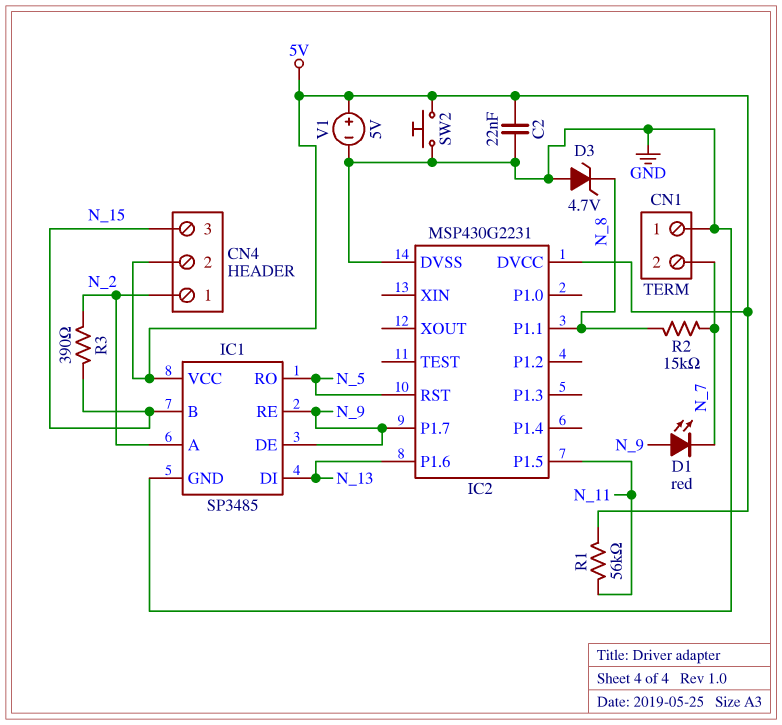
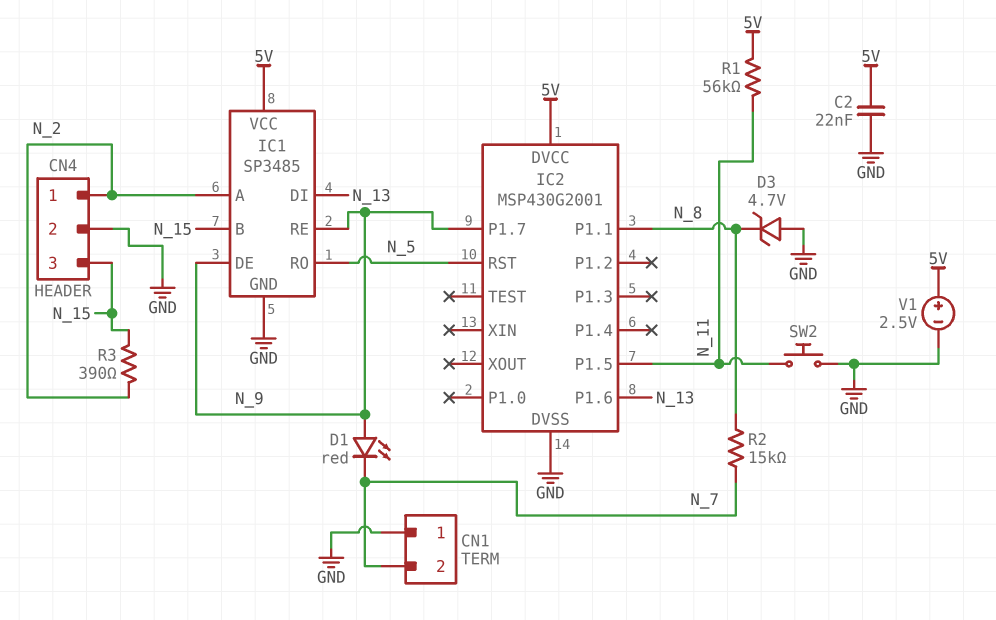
CN4 pin 2: 5V -> GND
IC2: MSP430G2231 -> MSP430G2001
SW2: button (5V, GND) -> button (GND, N_11)
V1: 5V (plus 5V, minus GND) -> 2.5V (plus 5V, minus GND)

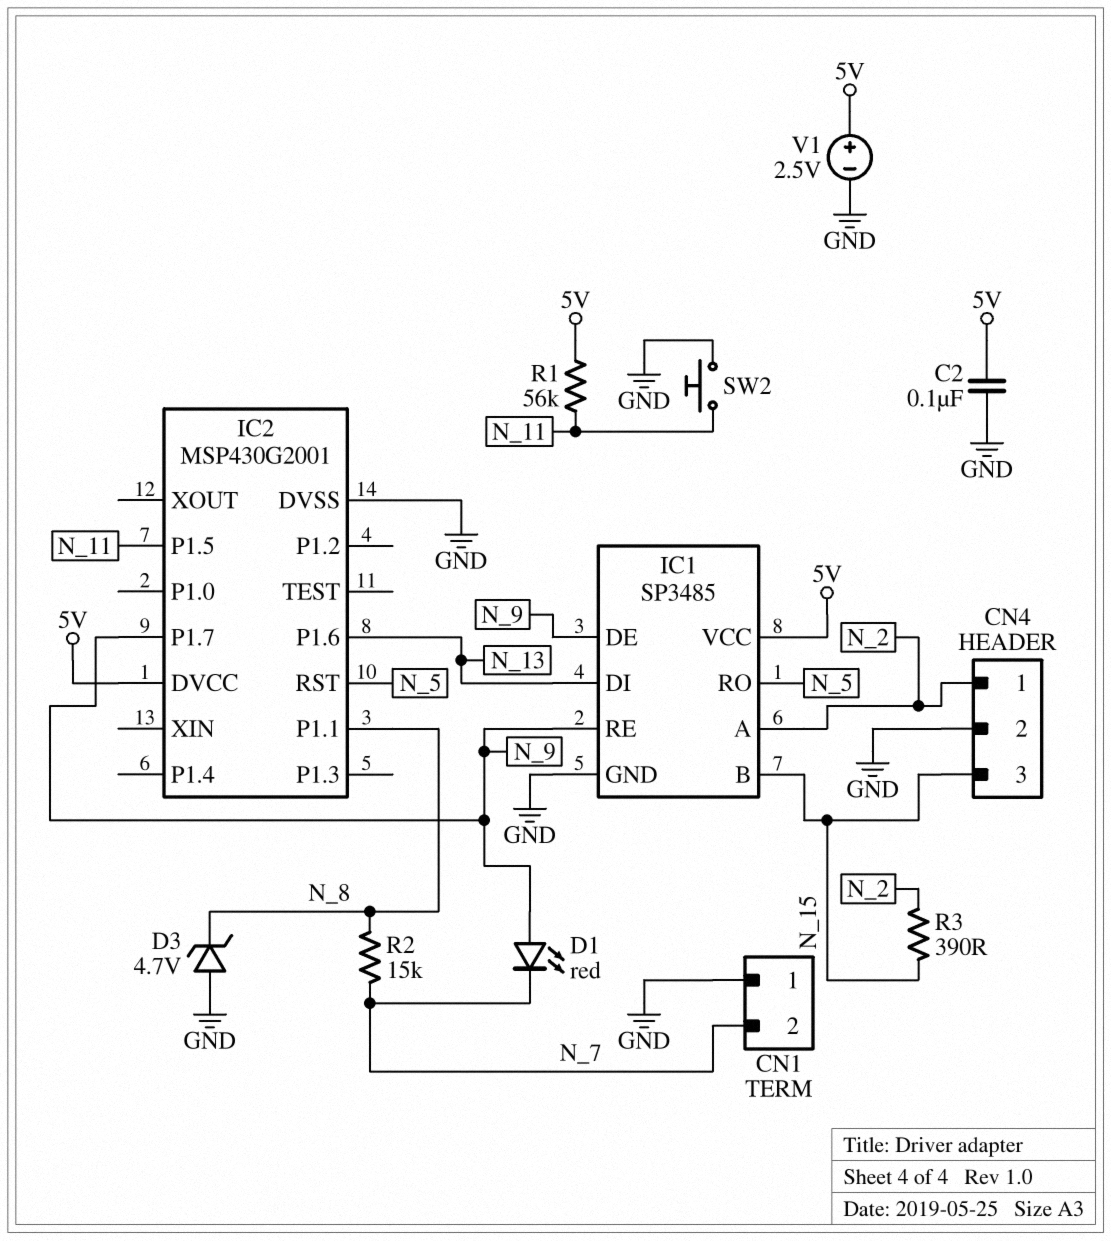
C2: 22nF (5V, GND) -> 100nF (5V, GND)

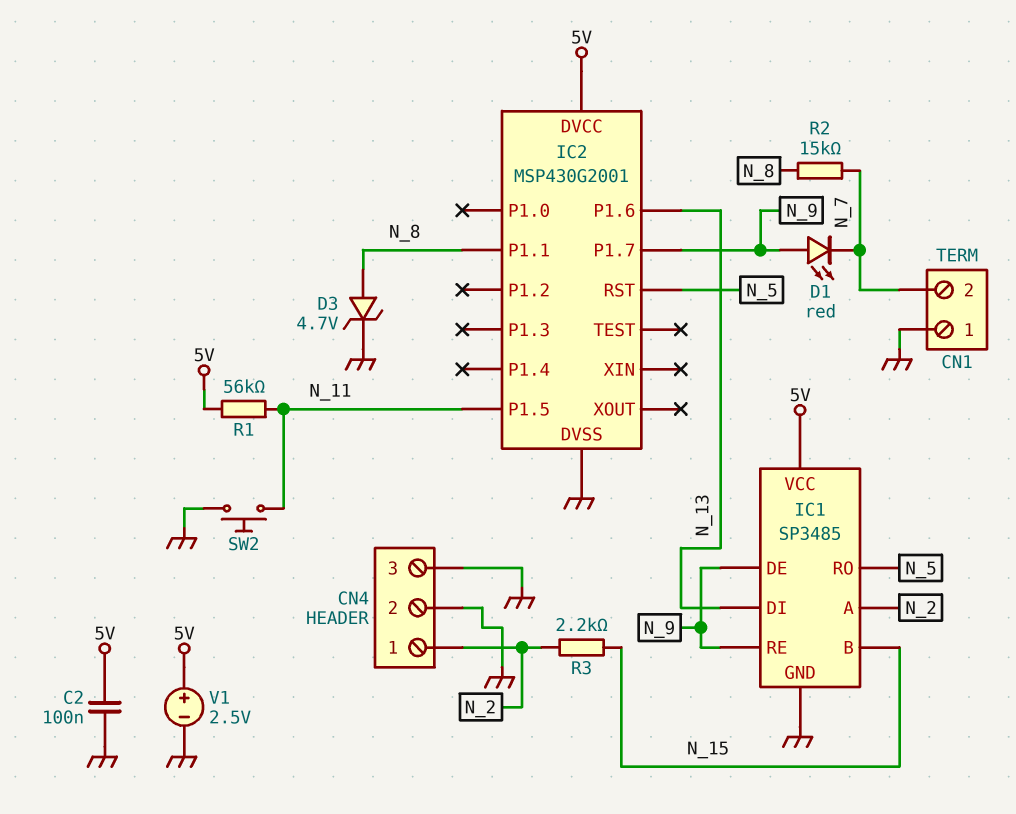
CN4 pin 3: N_15 -> GND
D3: zener 4.7V (A GND, K N_8) -> zener 4.7V (A N_8, K GND)
R3: 390 (N_2, N_15) -> 2.2k (N_2, N_15)

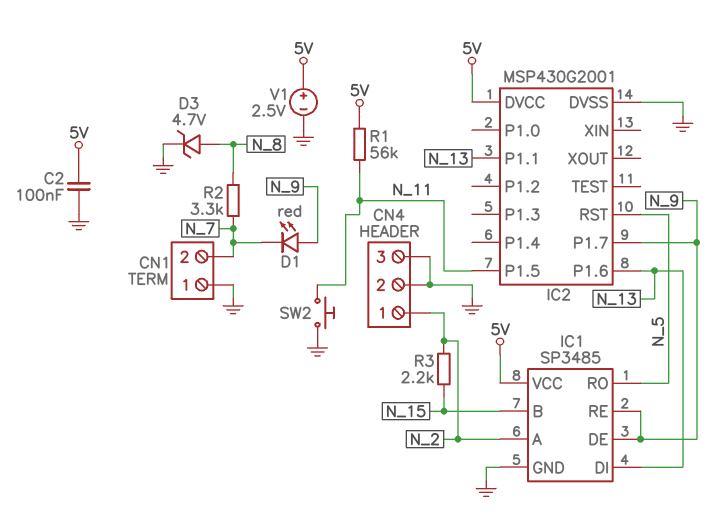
IC2 pin P1.1: N_8 -> N_13
R2: 15k (N_7, N_8) -> 3.3k (N_7, N_8)

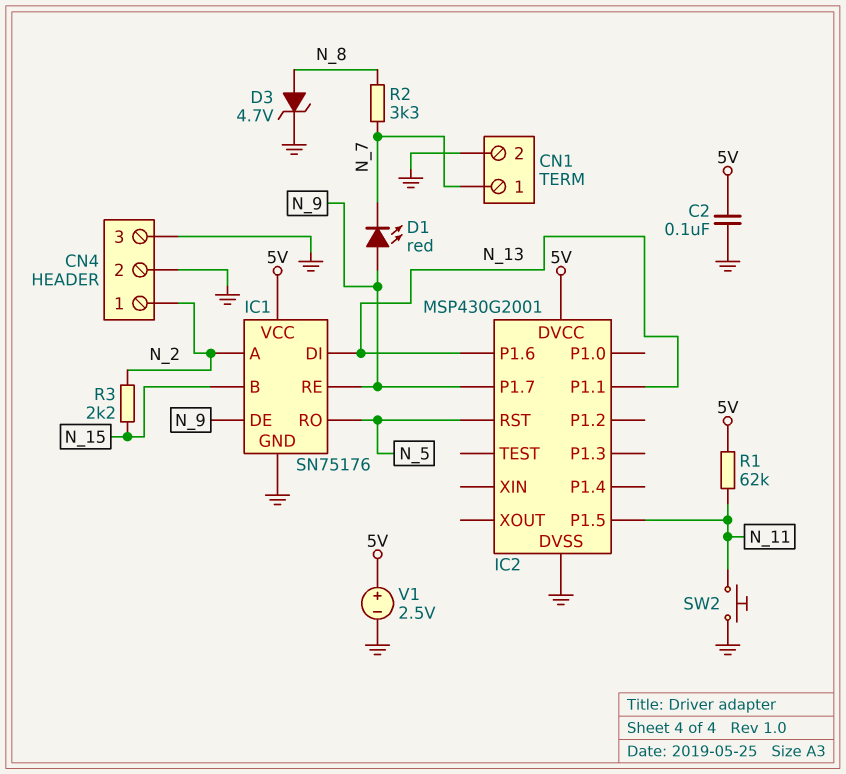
CN1 pin 1: GND -> N_7
CN1 pin 2: N_7 -> GND
IC1: SP3485 -> SN75176
R1: 56k (5V, N_11) -> 62k (5V, N_11)

